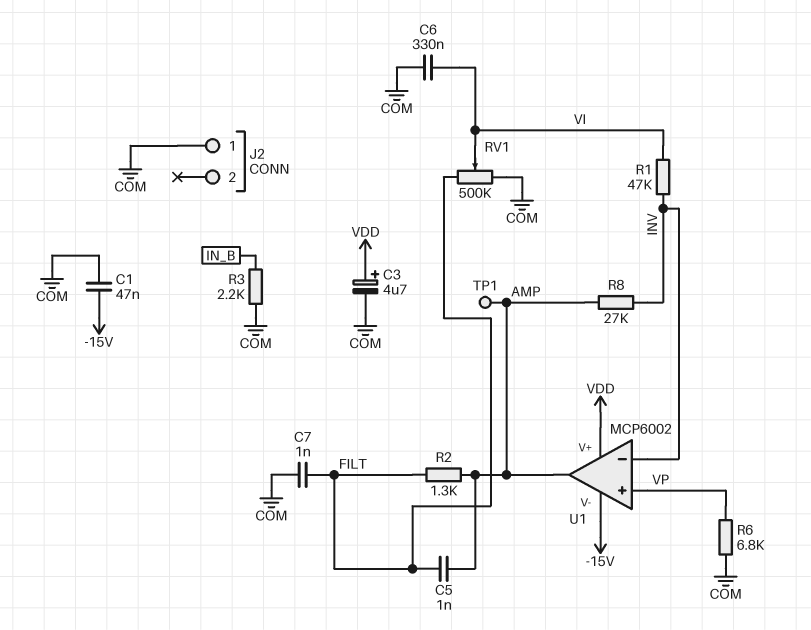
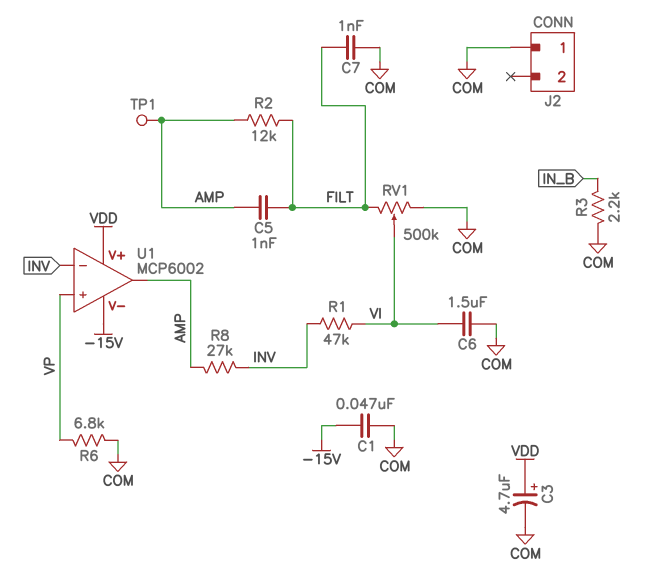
C6: 330nF (COM, VI) -> 1.5uF (COM, VI)
R2: 1.3k (AMP, FILT) -> 12k (AMP, FILT)

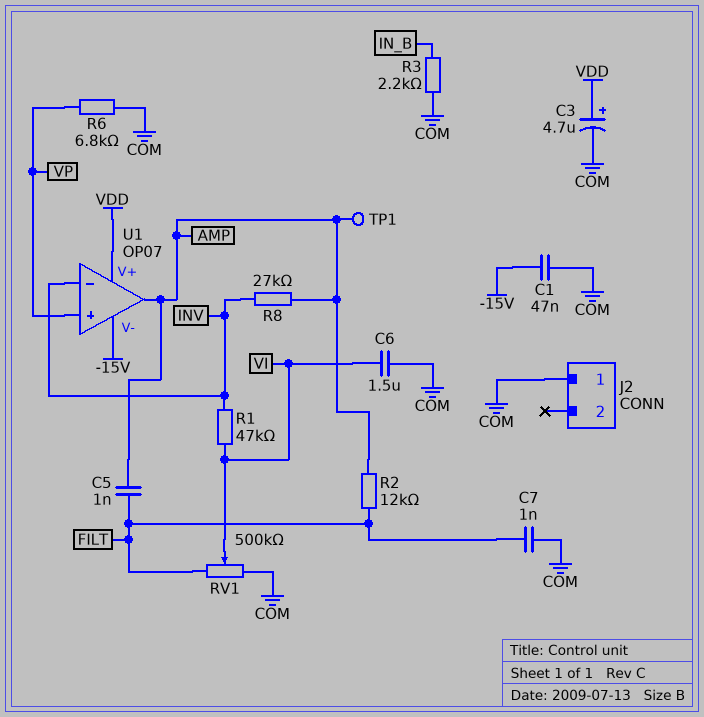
U1: MCP6002 -> OP07

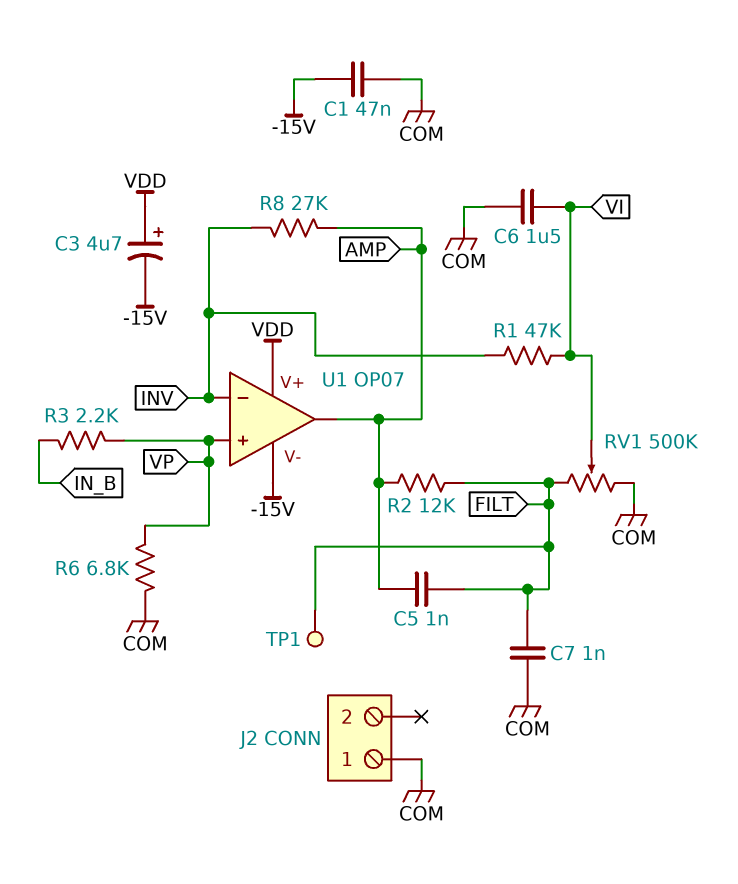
C3: 4.7uF (plus VDD, minus COM) -> 4.7uF (plus VDD, minus -15V)
R3: 2.2k (COM, IN_B) -> 2.2k (IN_B, VP)
TP1: test point (AMP) -> test point (FILT)

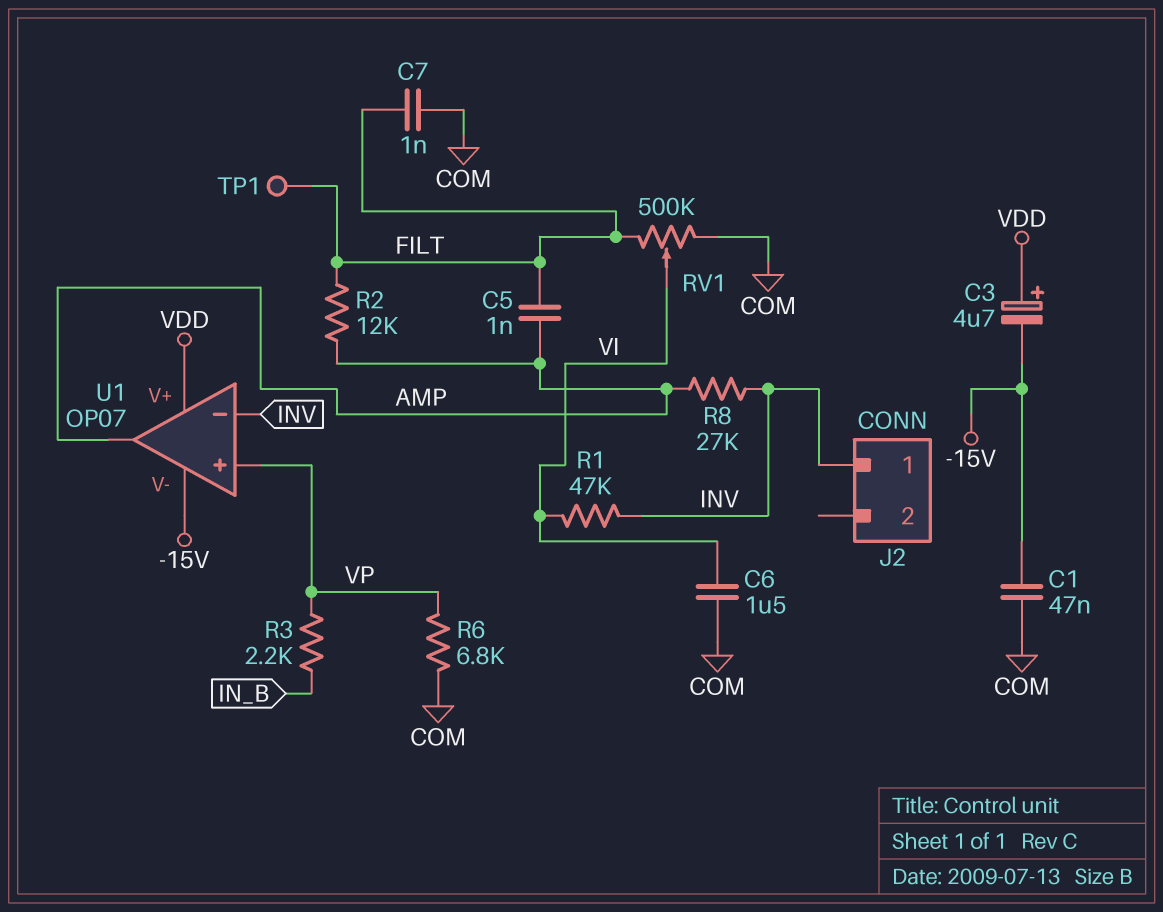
J2 pin 1: COM -> INV

